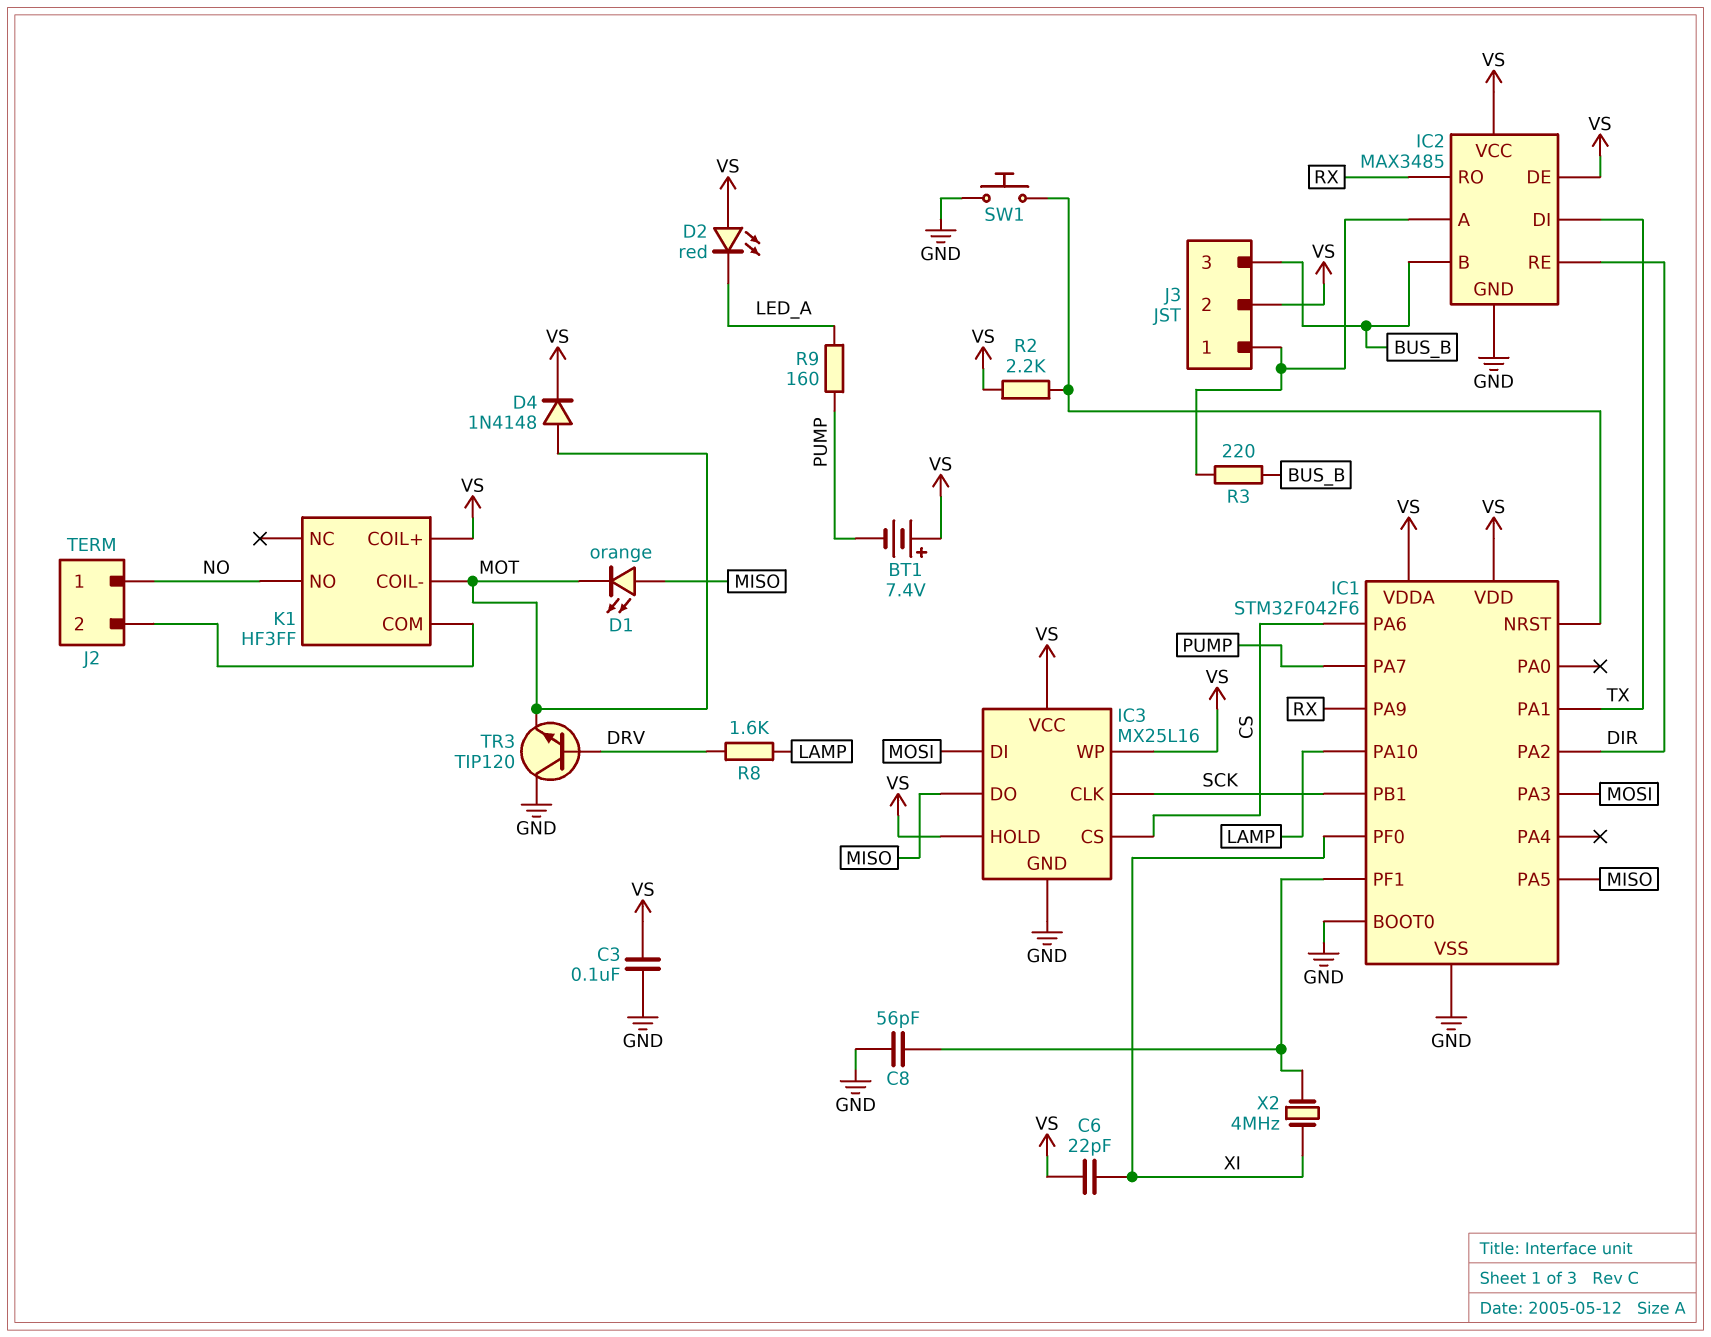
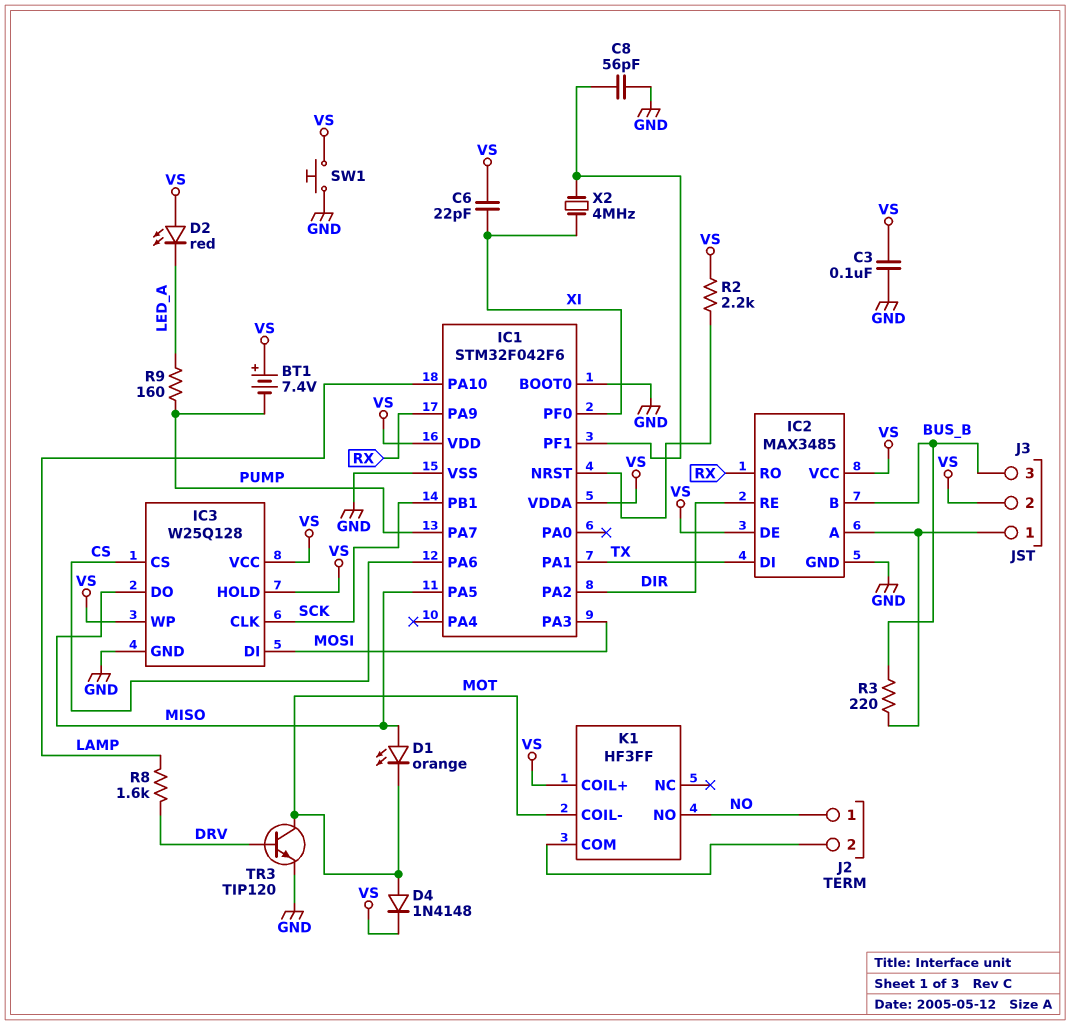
IC3: MX25L16 -> W25Q128
SW1: button (GND, IC1/NRST) -> button (GND, VS)
TR3: NPN TIP120 (B DRV, C GND, E MOT) -> NPN TIP120 (B DRV, C MOT, E GND)

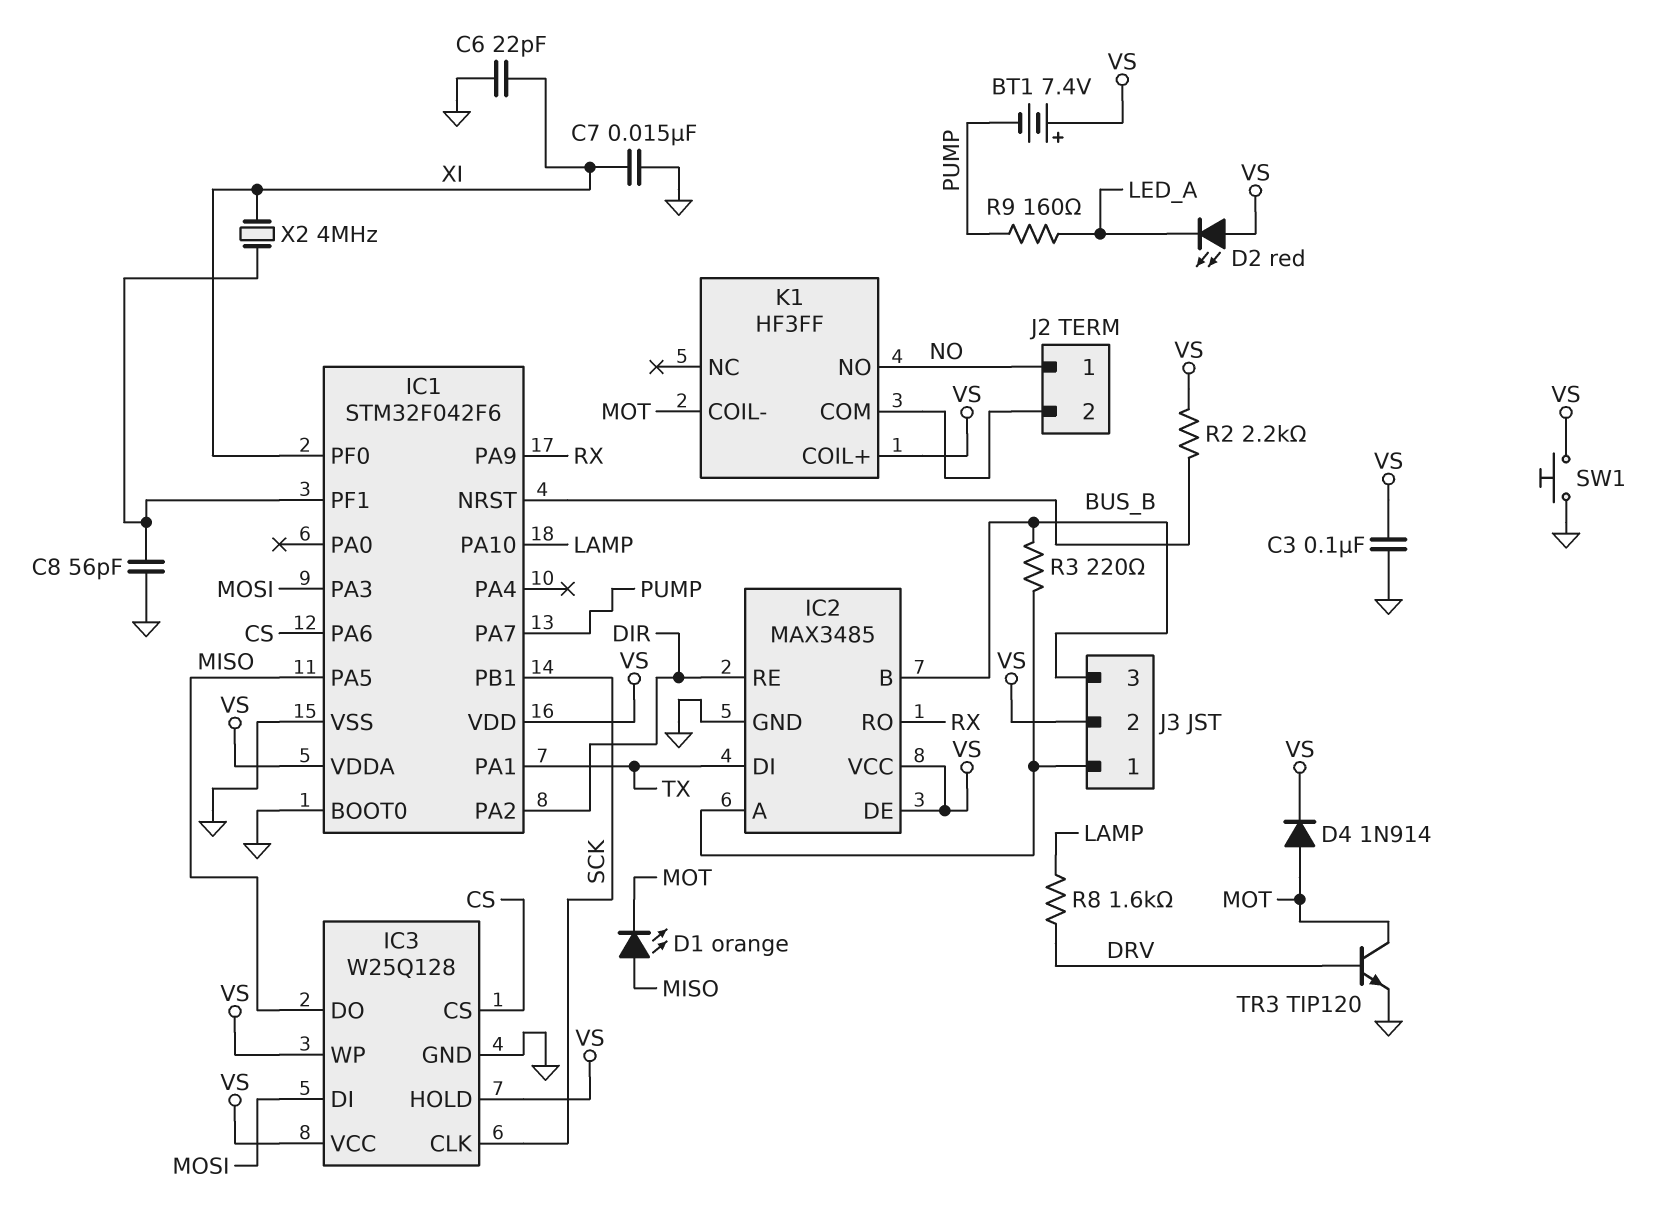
C6: 22pF (VS, XI) -> 22pF (GND, XI)
C7: none -> 15nF (GND, XI)
D4: diode 1N4148 (A MOT, K VS) -> diode 1N914 (A MOT, K VS)

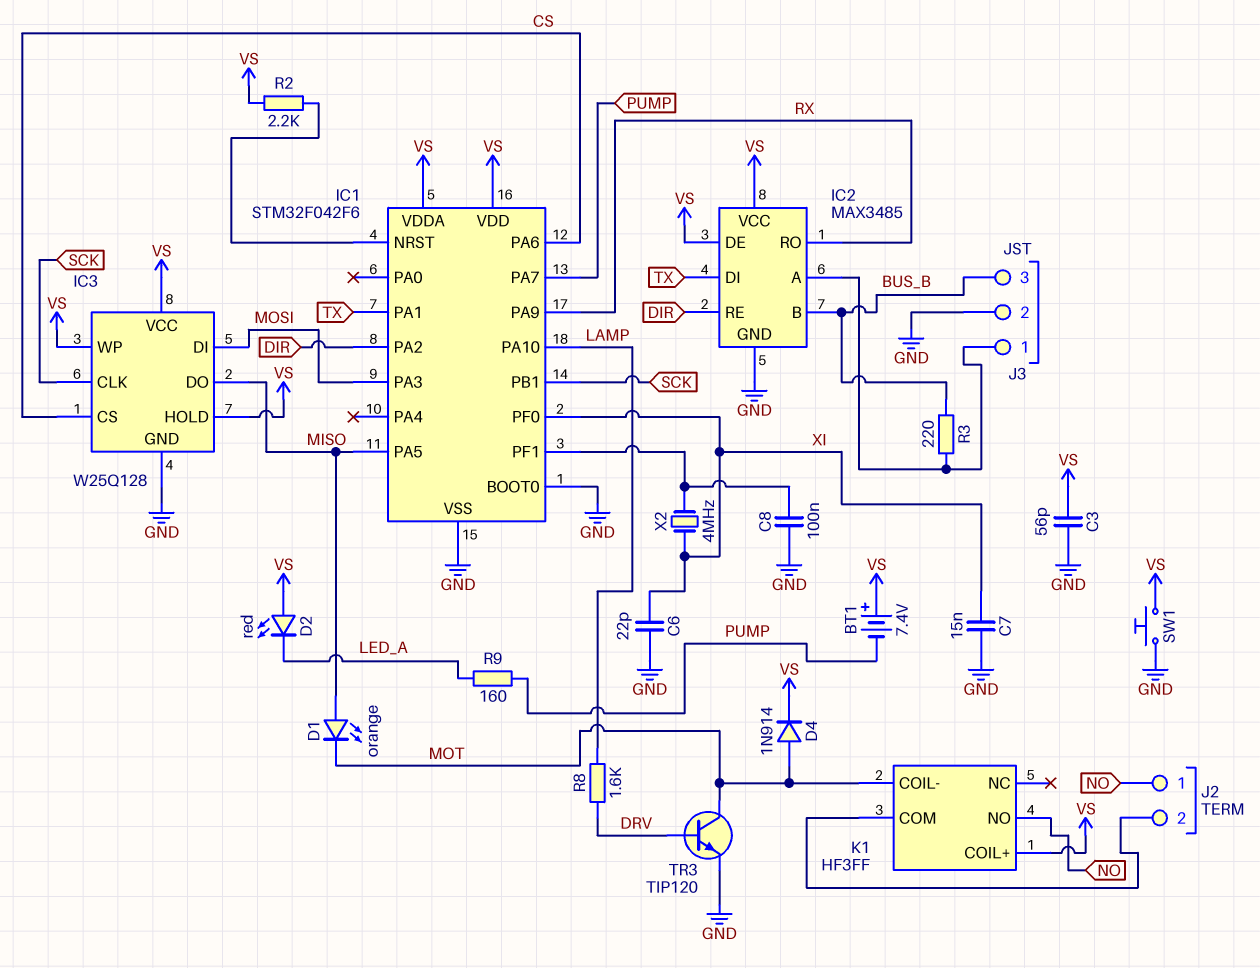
C3: 100nF (GND, VS) -> 56pF (GND, VS)
C8: 56pF (GND, IC1/PF1) -> 100nF (GND, IC1/PF1)
J3 pin 2: VS -> GND

